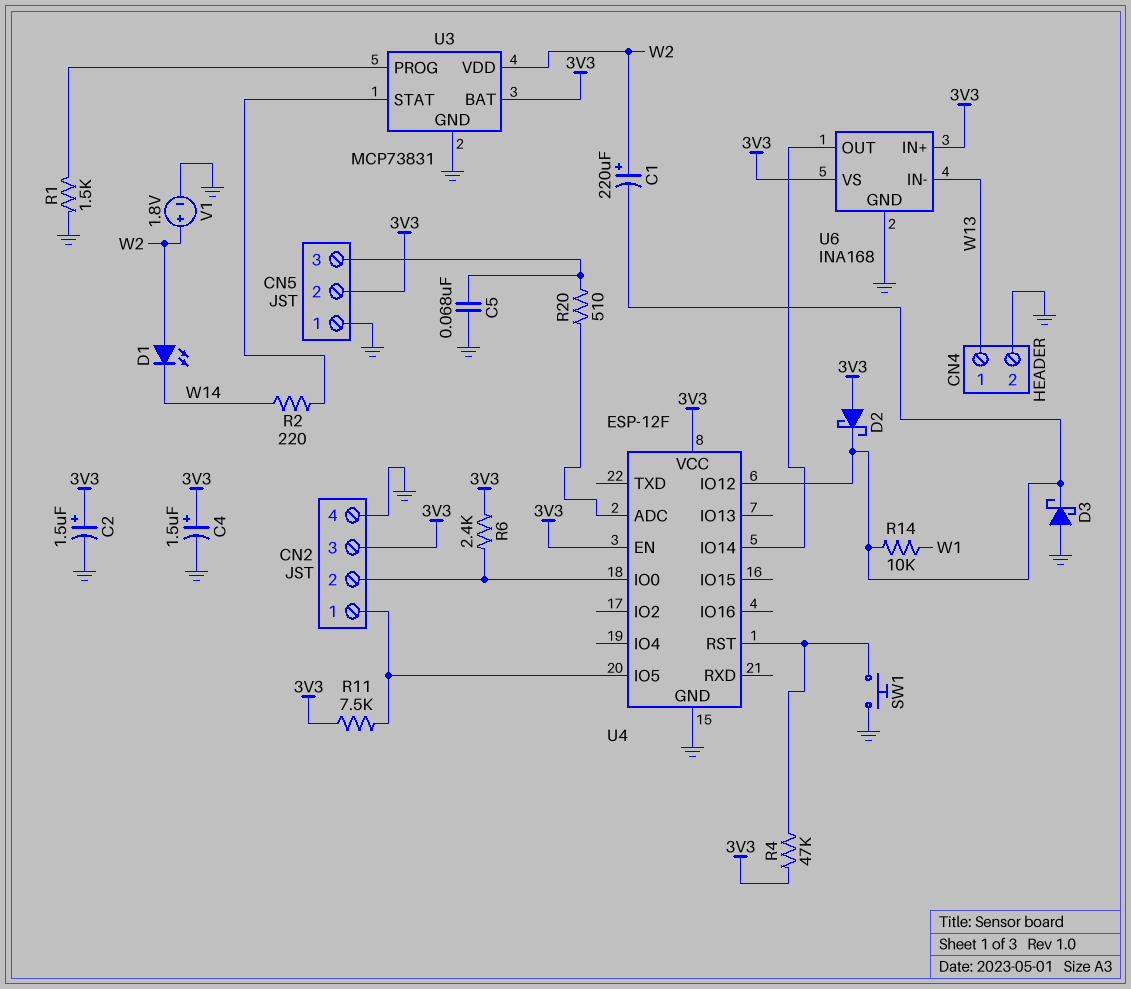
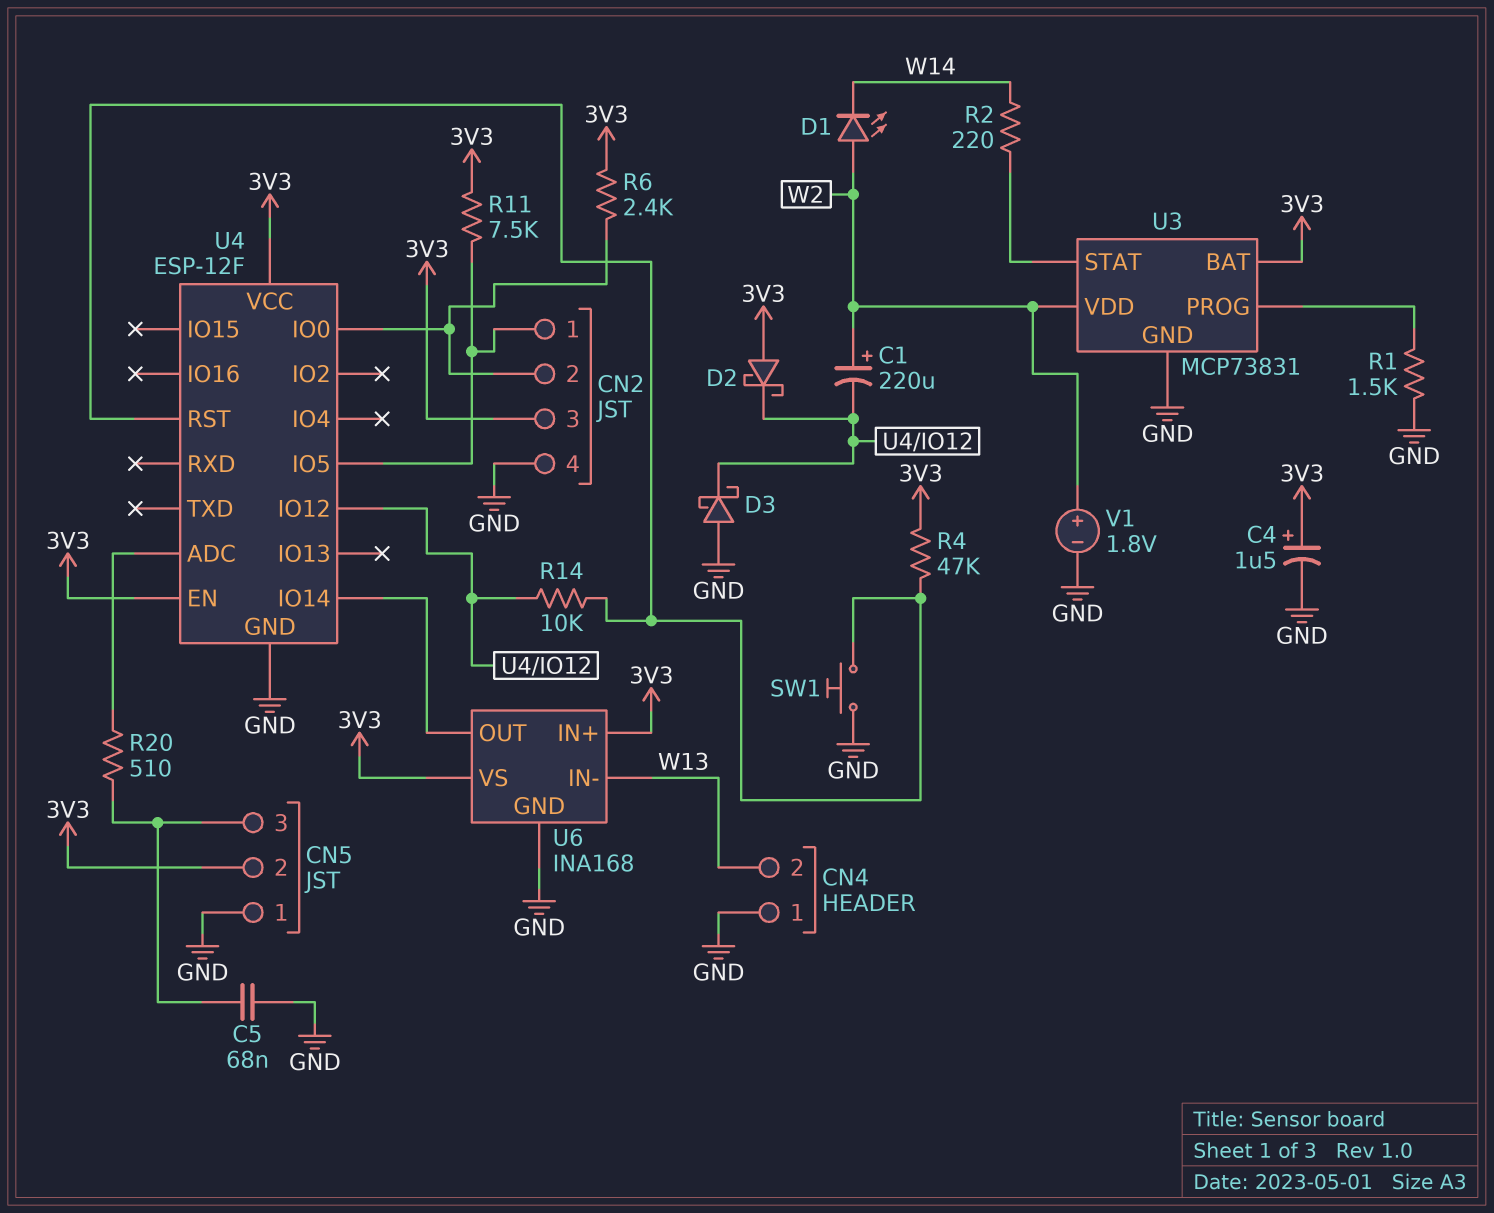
C2: 1.5uF (plus 3V3, minus GND) -> none
CN4 pin 1: W13 -> GND
CN4 pin 2: GND -> W13
R14: 10k (U4/IO12, W1) -> 10k (U4/IO12, U4/RST)

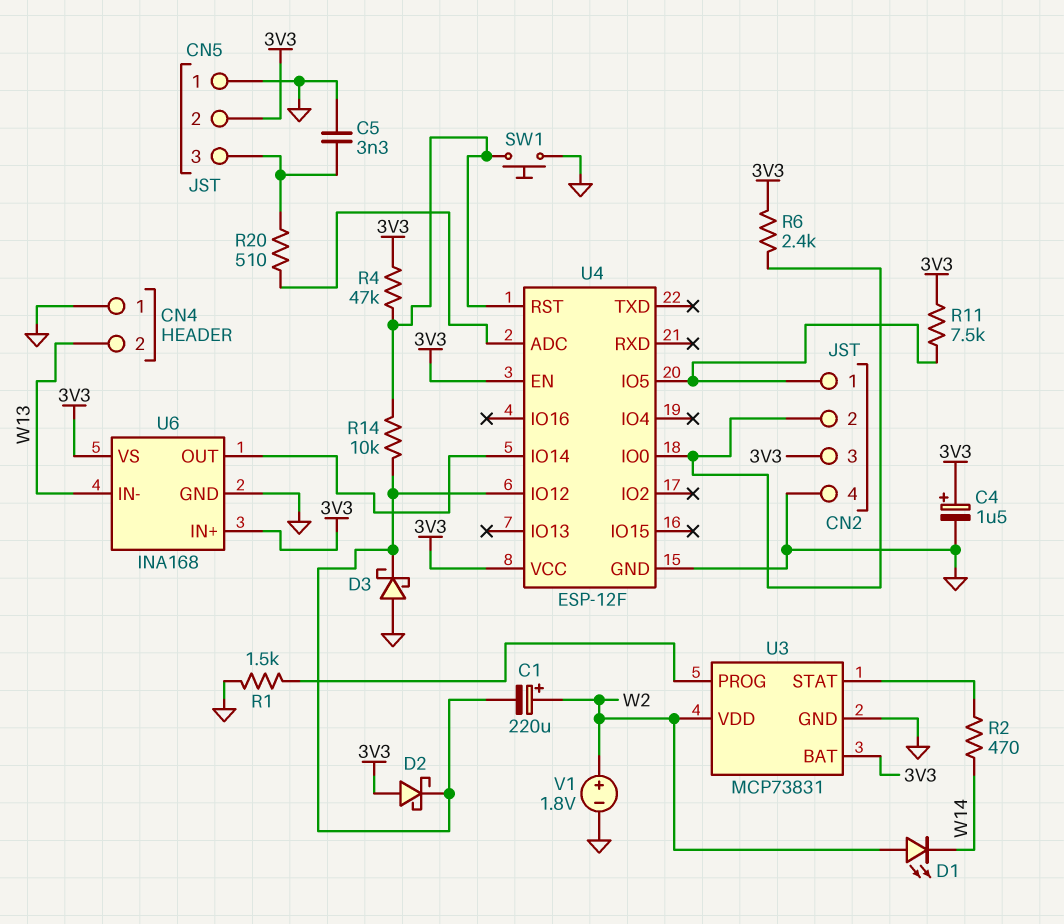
C5: 68nF (CN5/3, GND) -> 3.3nF (CN5/3, GND)
R2: 220 (U3/STAT, W14) -> 470 (U3/STAT, W14)

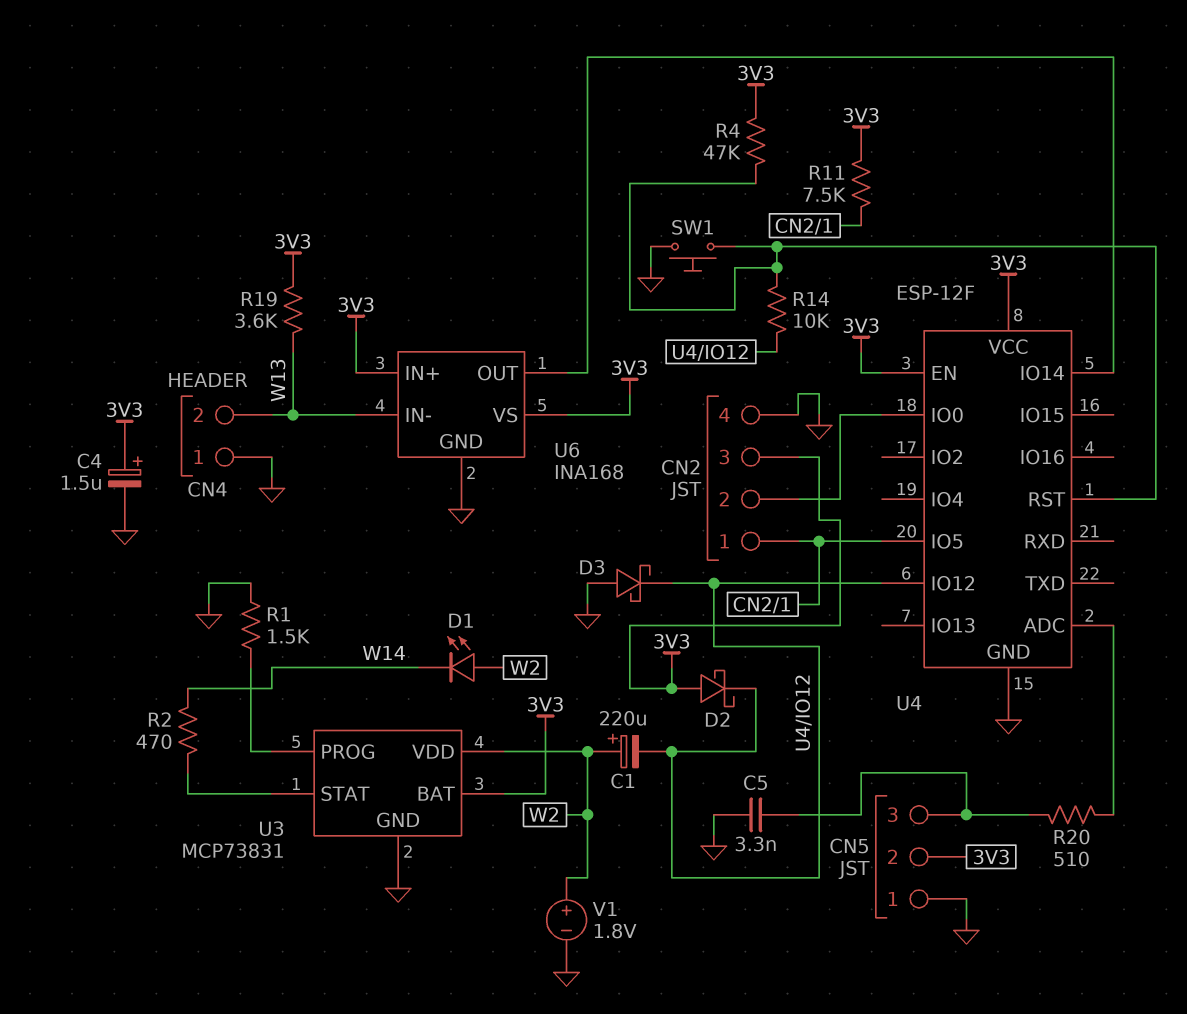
R6: 2.4k (3V3, CN2/2) -> none
R19: none -> 3.6k (3V3, W13)

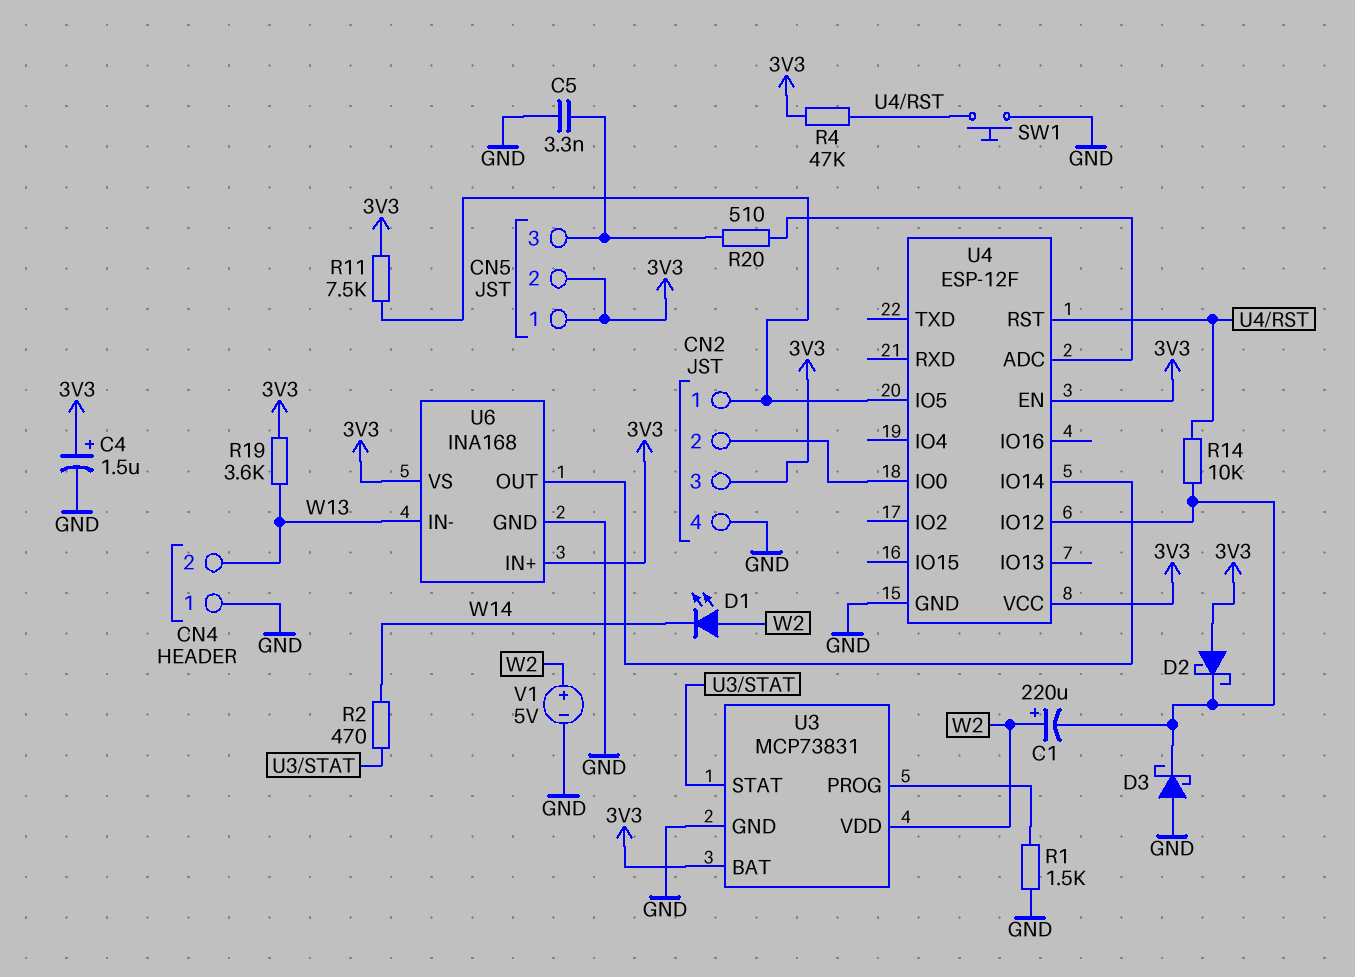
CN5 pin 1: GND -> 3V3
V1: 1.8V (plus W2, minus GND) -> 5V (plus W2, minus GND)

